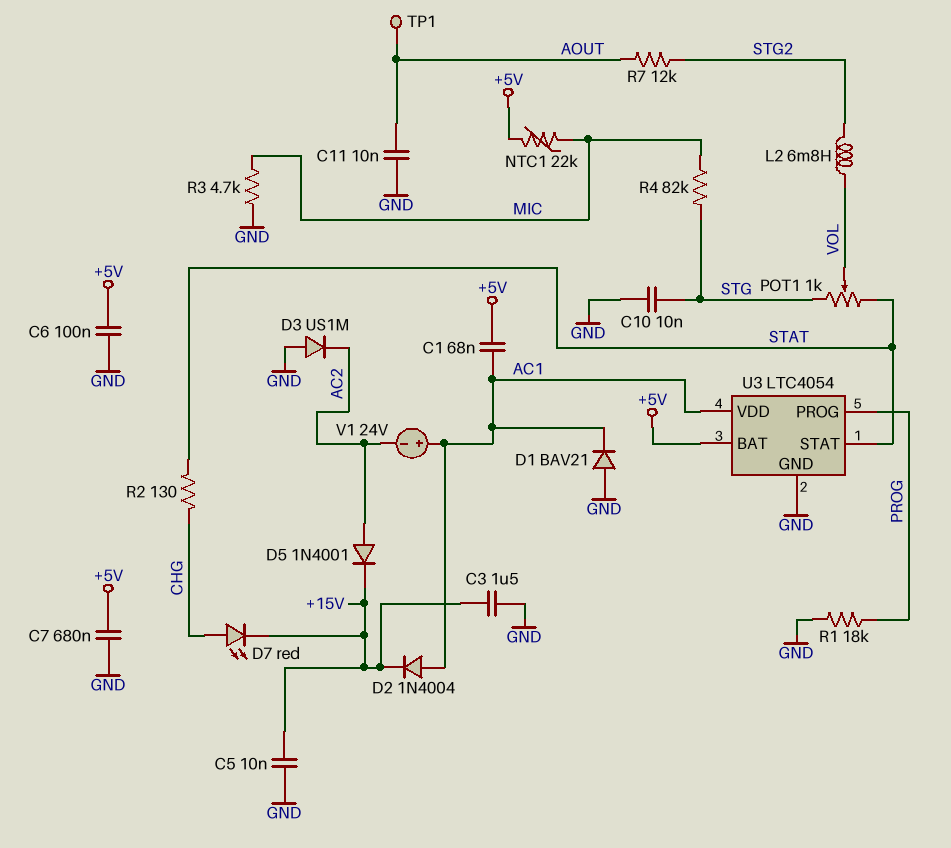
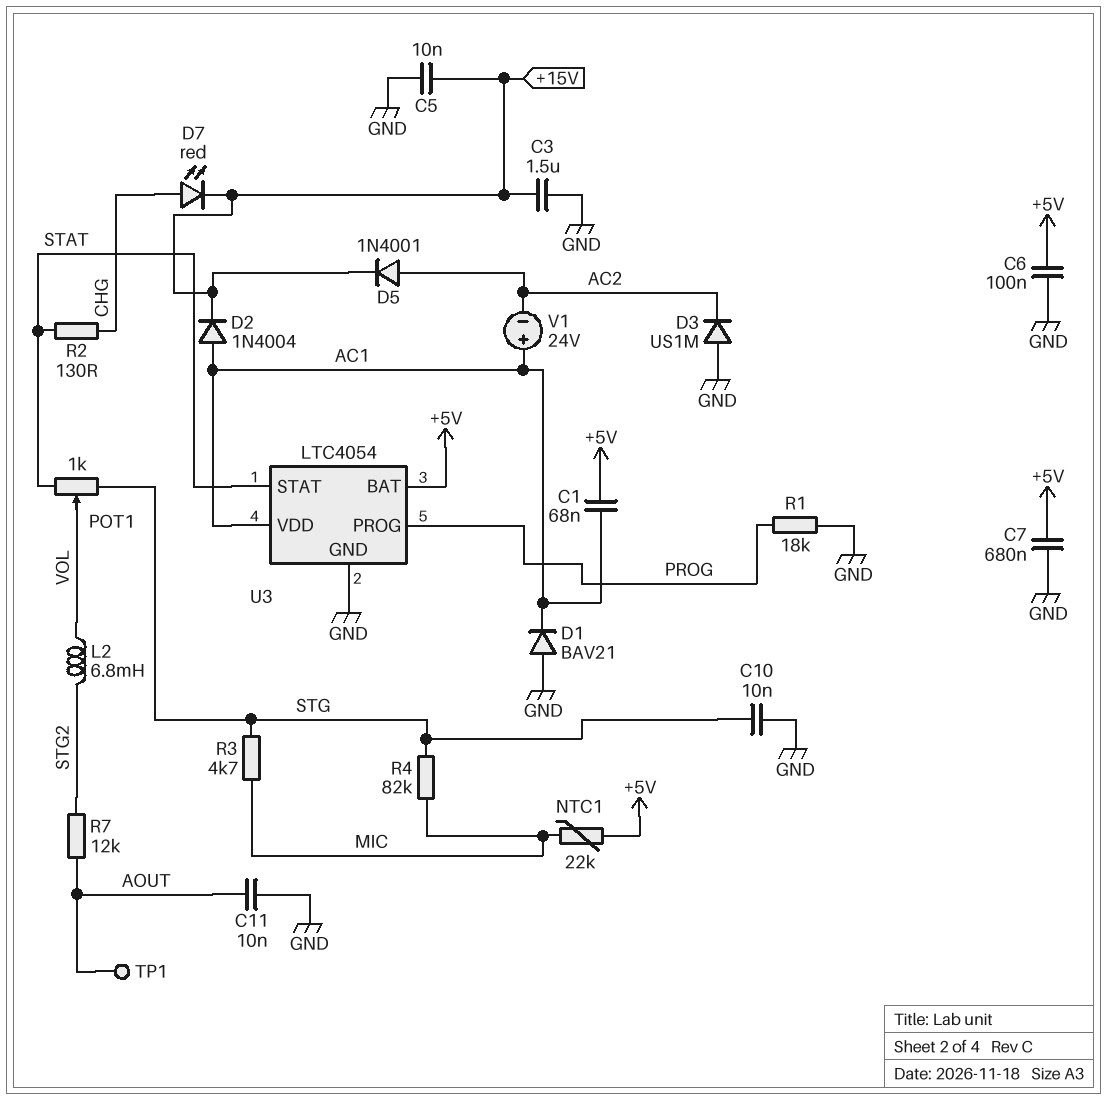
R3: 4.7k (GND, MIC) -> 4.7k (MIC, STG)

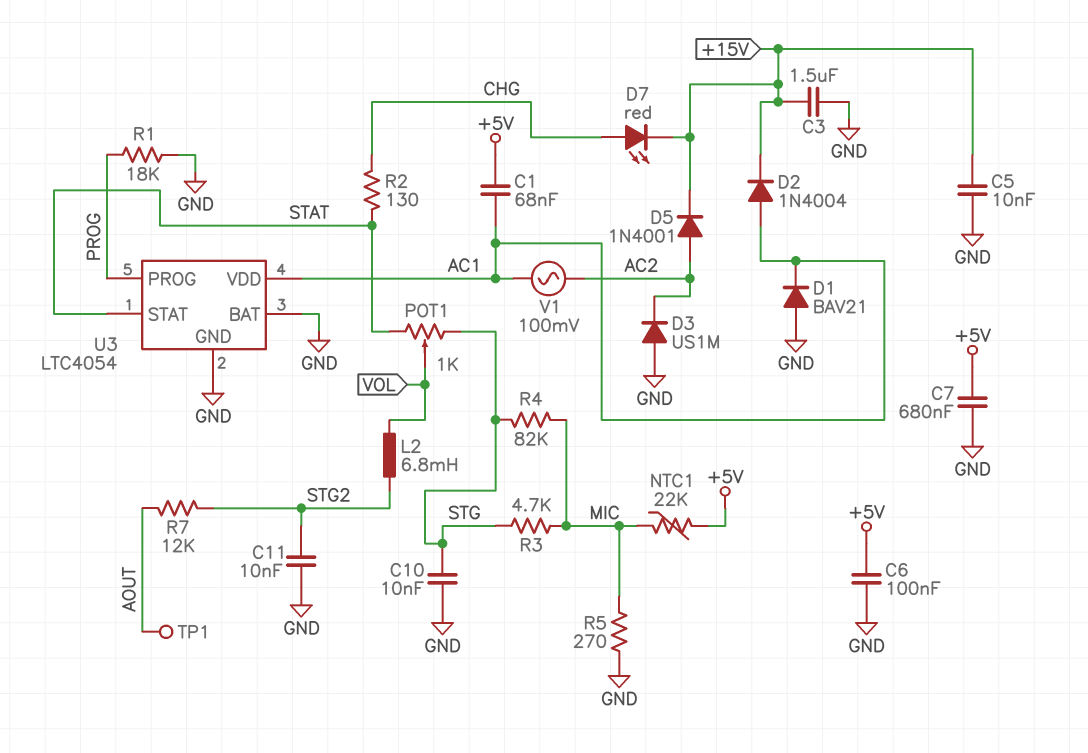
C11: 10nF (AOUT, GND) -> 10nF (GND, STG2)
R5: none -> 270 (GND, MIC)
U3 pin BAT: +5V -> GND
V1: 24V (plus AC1, minus AC2) -> AC 100mV (AC1, AC2)

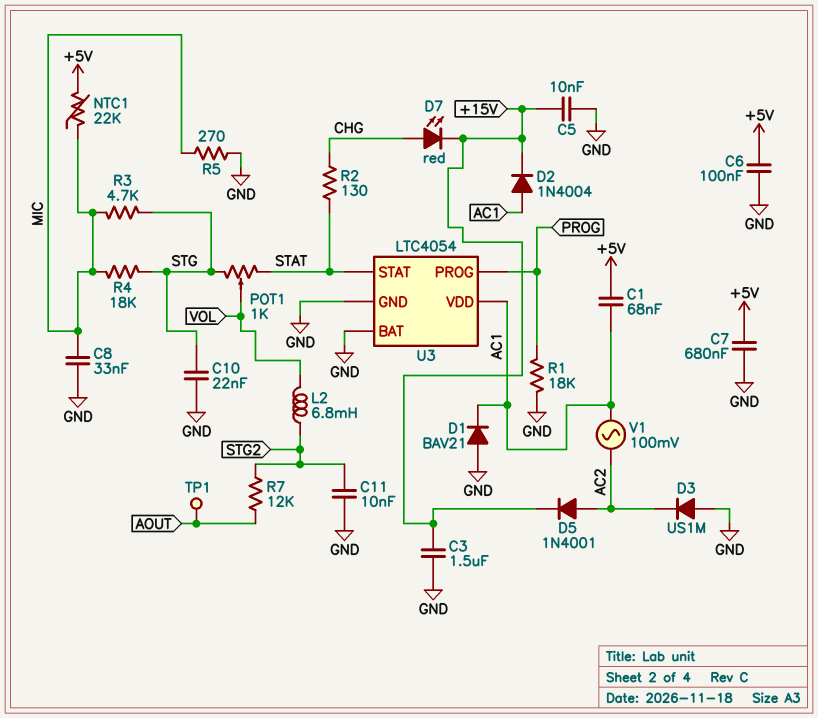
C8: none -> 33nF (GND, MIC)
C10: 10nF (GND, STG) -> 22nF (GND, STG)
R4: 82k (MIC, STG) -> 18k (MIC, STG)

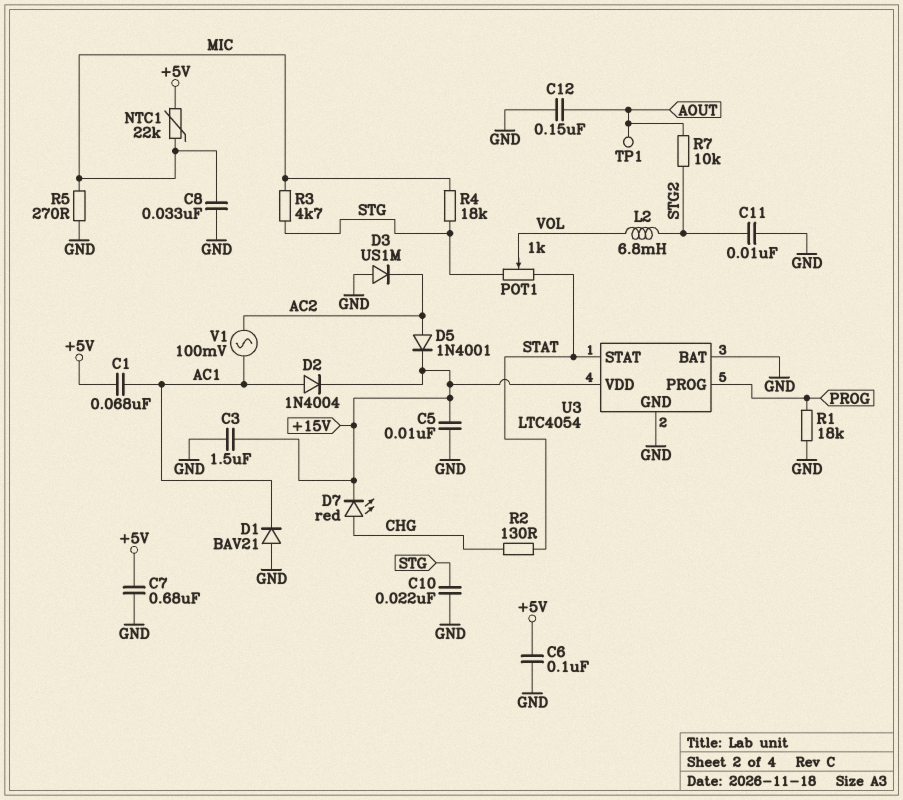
C12: none -> 150nF (AOUT, GND)
R7: 12k (AOUT, STG2) -> 10k (AOUT, STG2)
U3 pin VDD: AC1 -> +15V

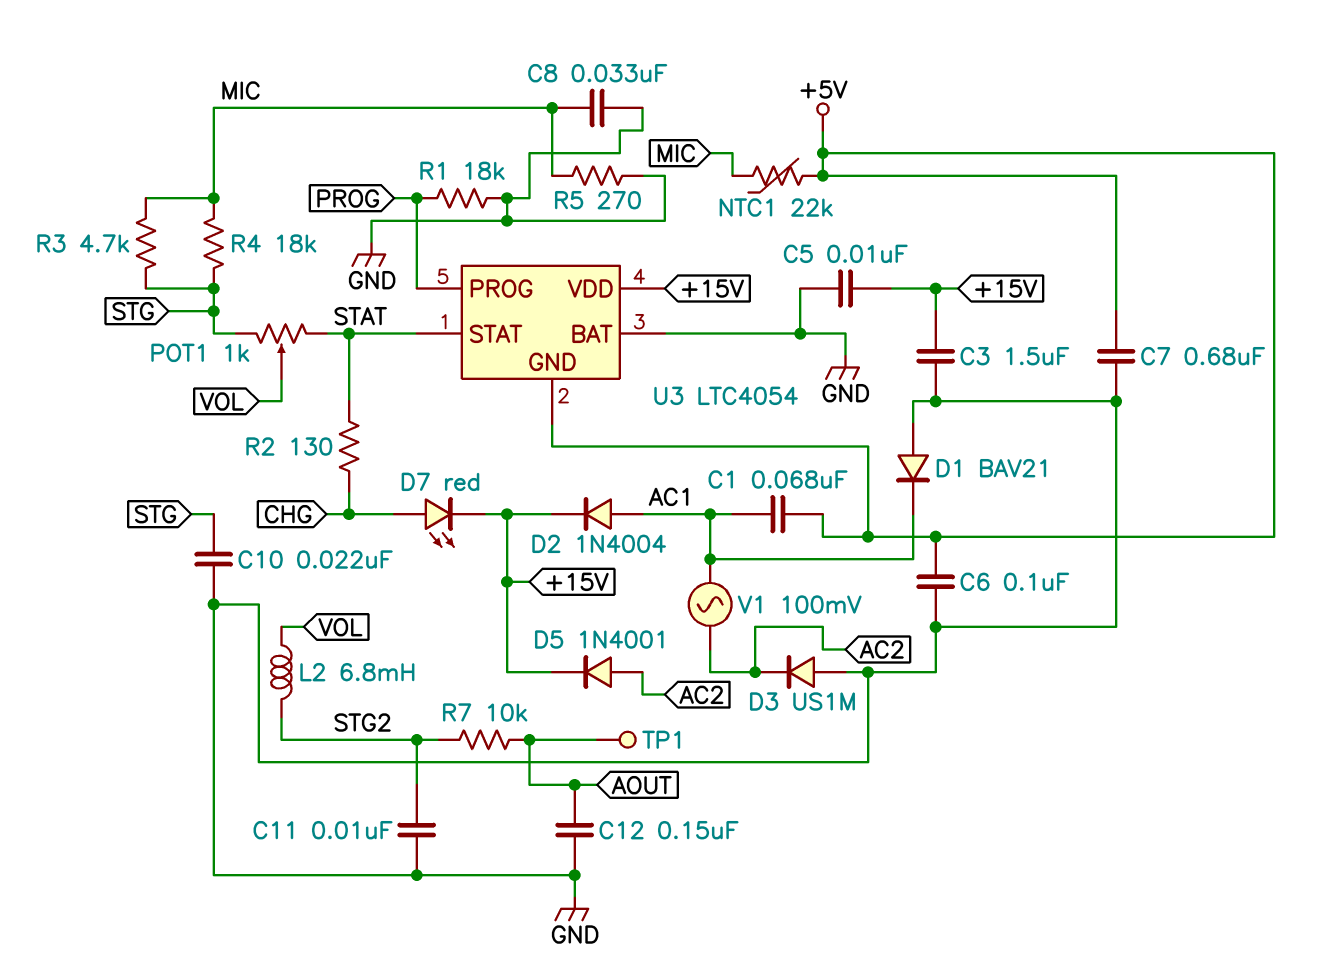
U3 pin GND: GND -> +5V

